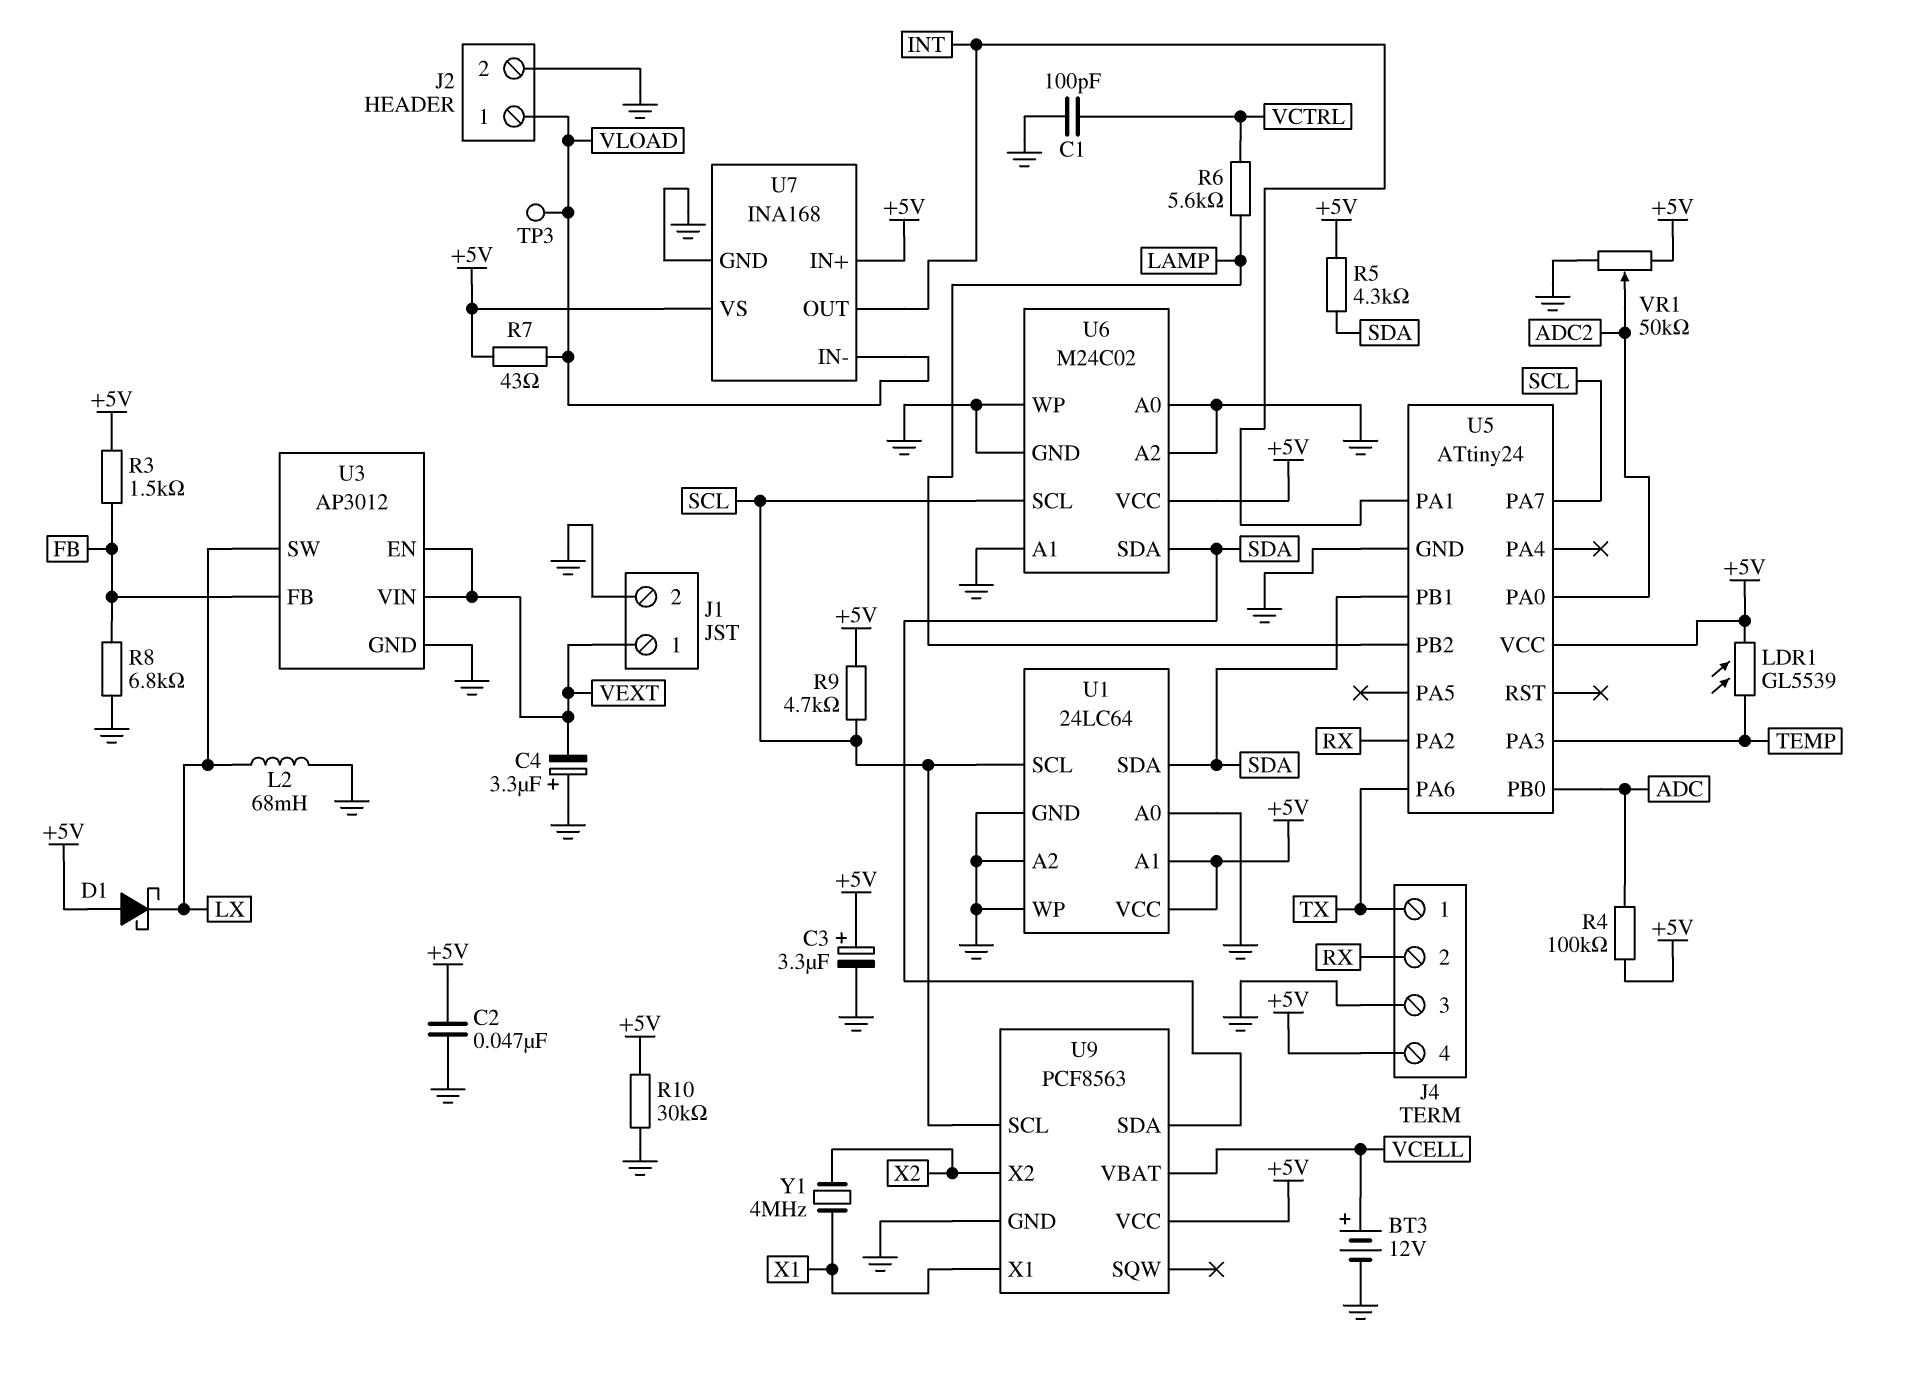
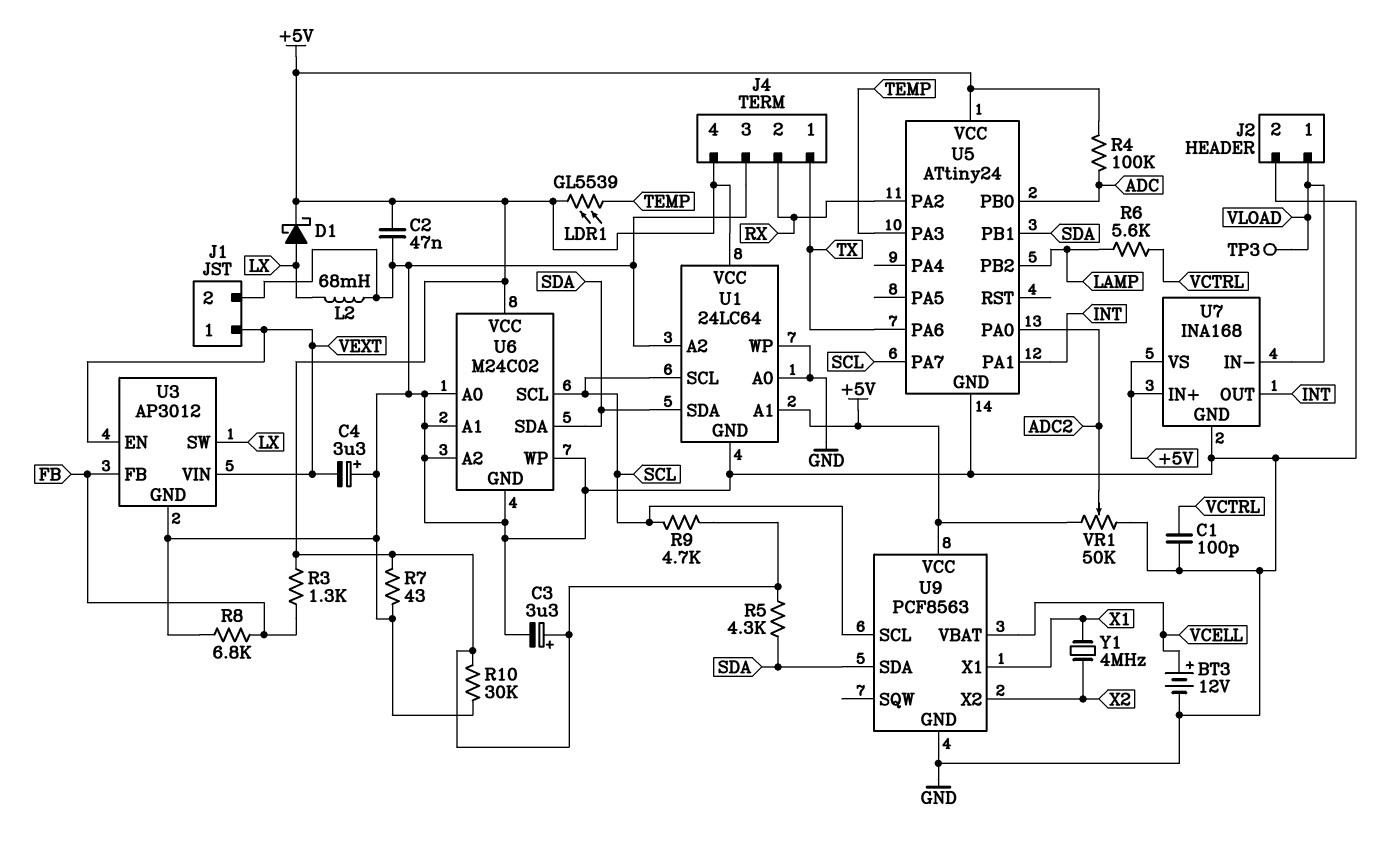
D1: schottky (A +5V, K LX) -> schottky (A LX, K +5V)
R3: 1.5k (+5V, FB) -> 1.3k (+5V, FB)
R7: 43 (+5V, VLOAD) -> 43 (+5V, GND)

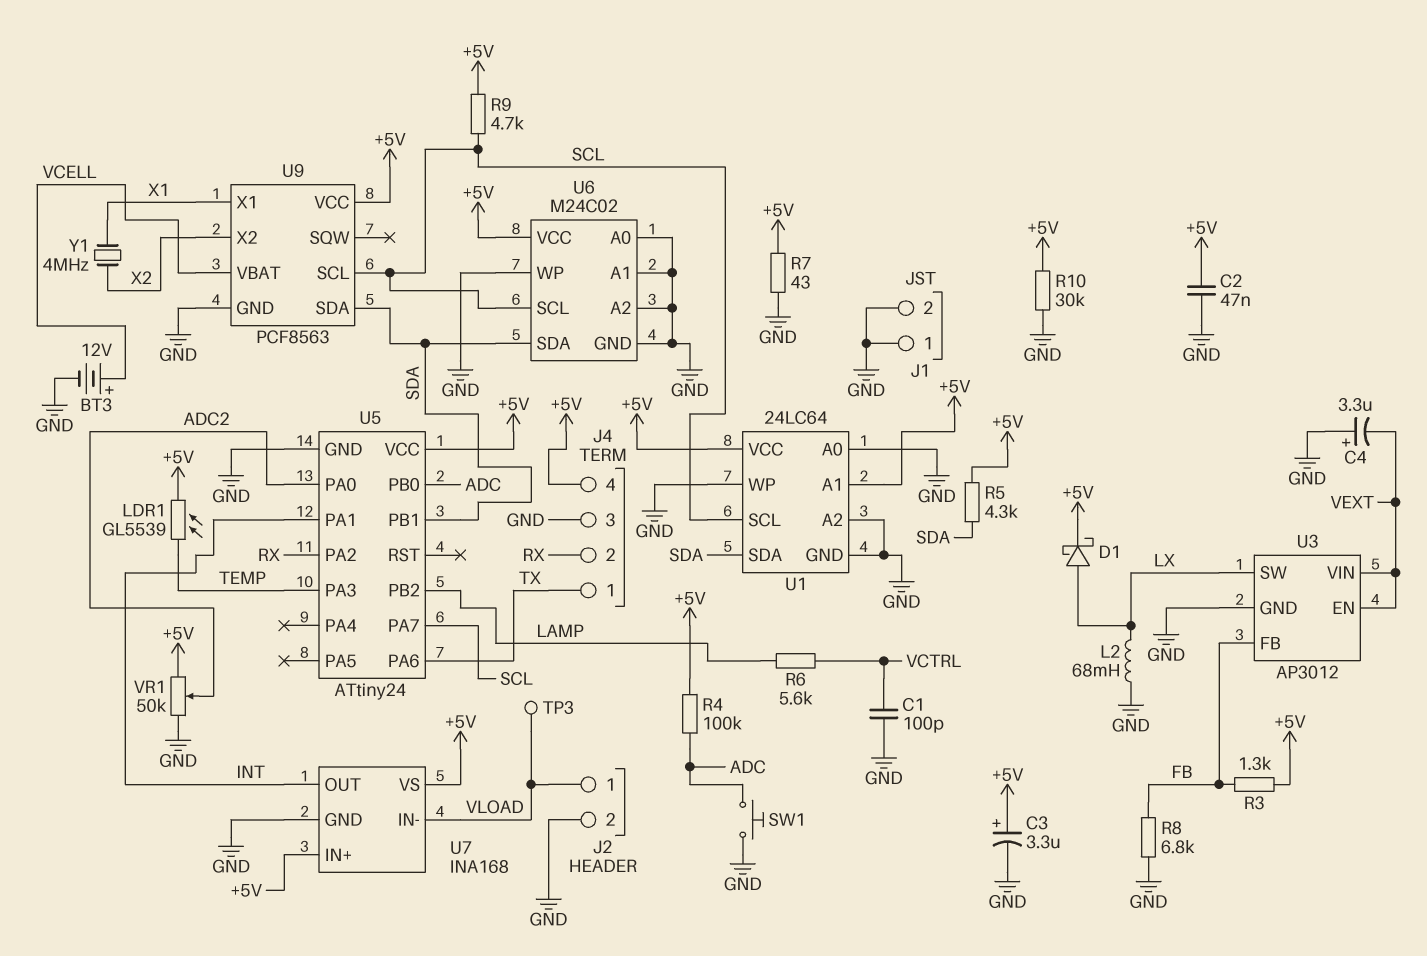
J1 pin 1: VEXT -> GND
SW1: none -> button (ADC, GND)

